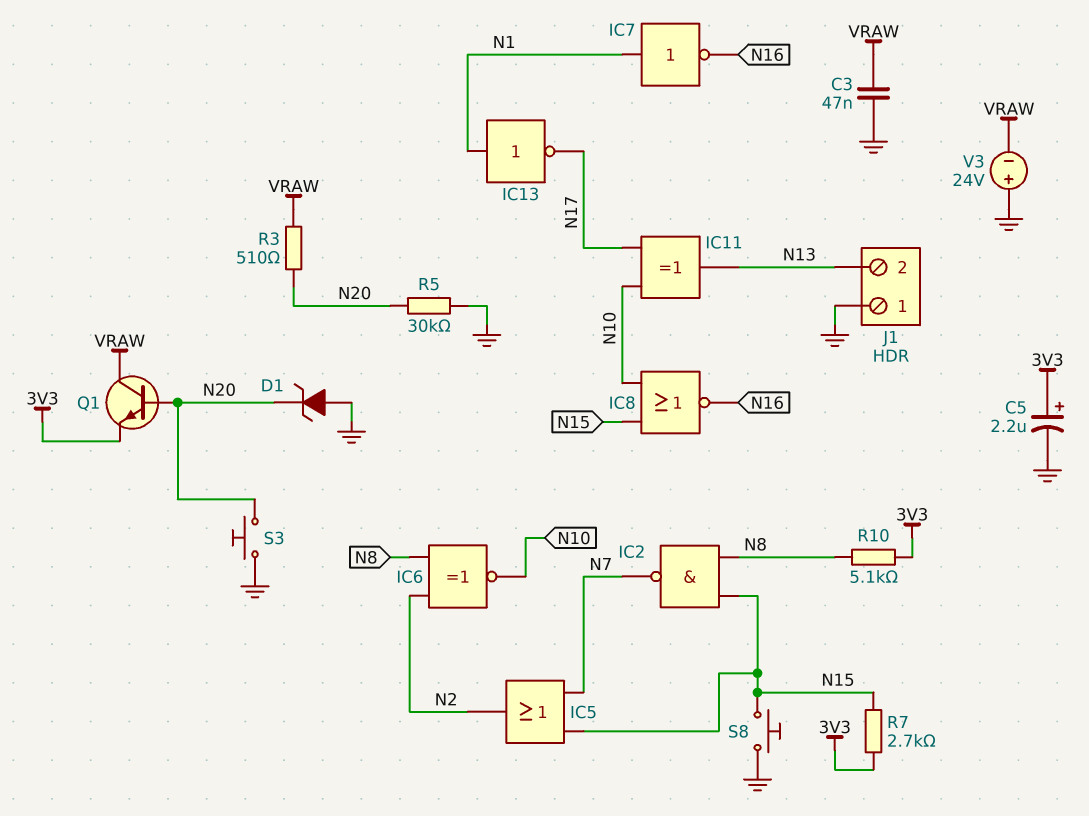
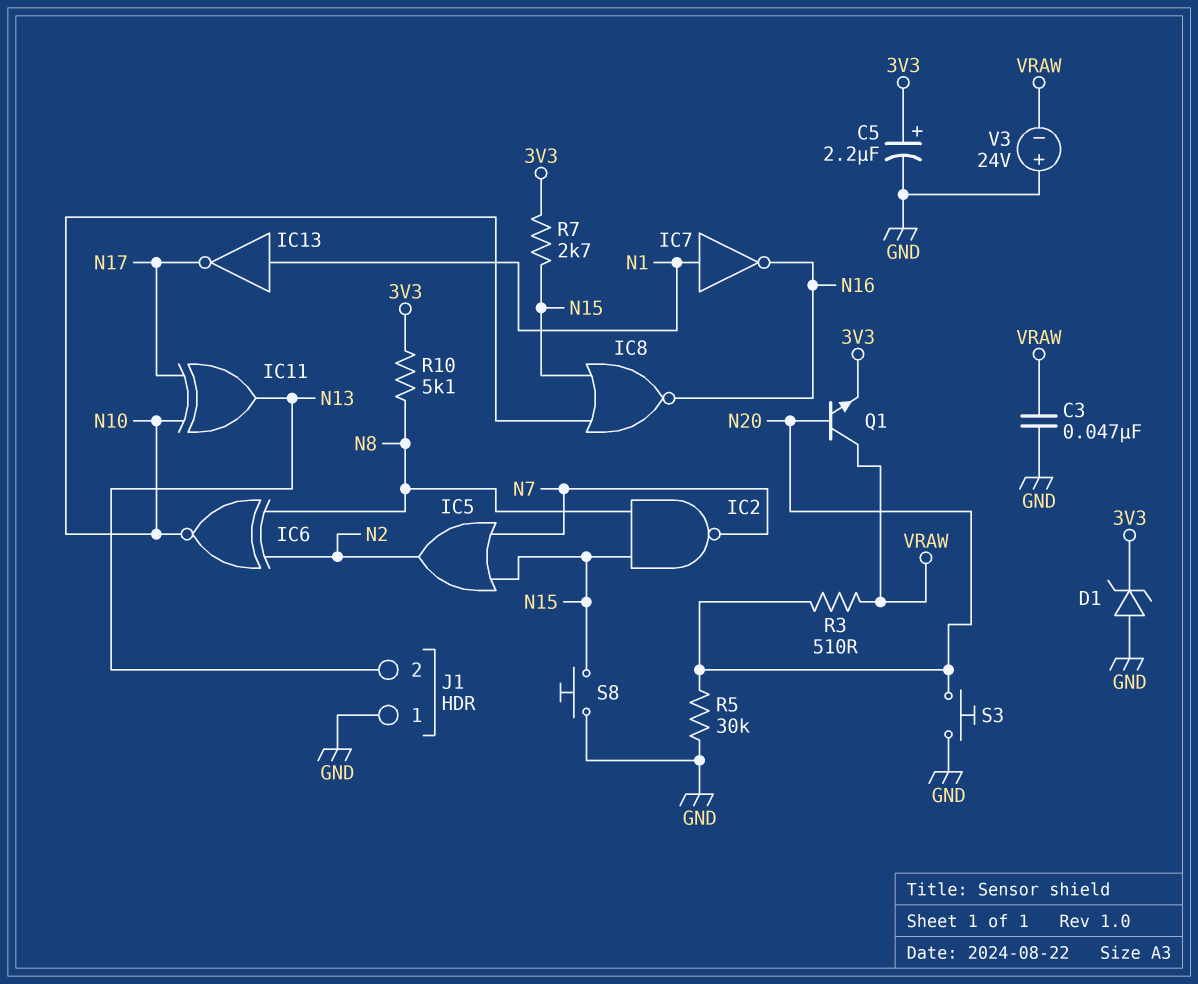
D1: zener (A GND, K N20) -> zener (A GND, K 3V3)

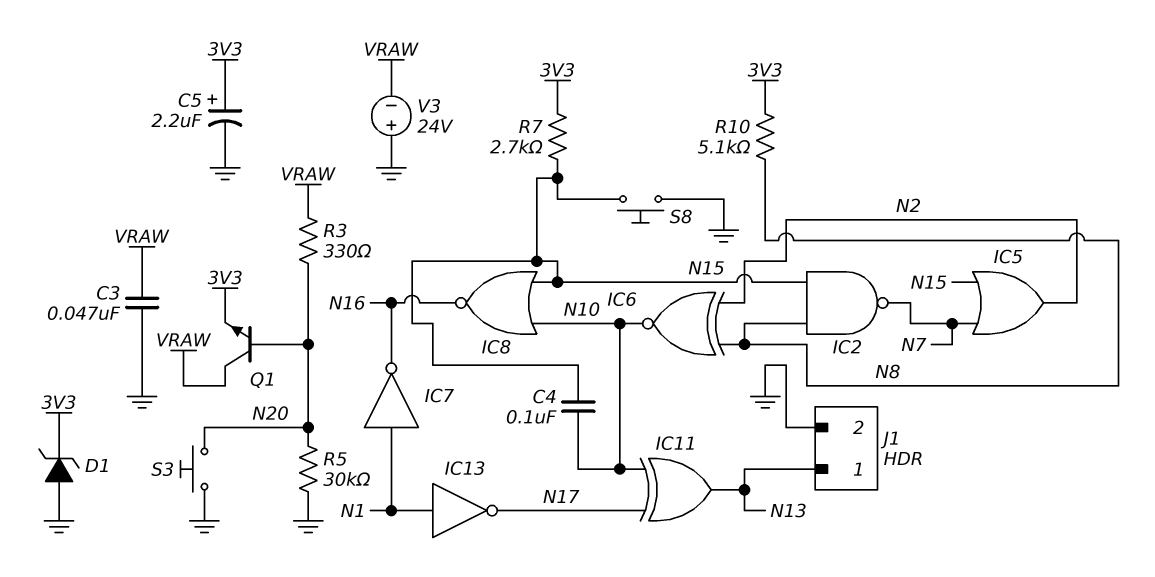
C4: none -> 100nF (N10, N15)
J1 pin 1: GND -> N13
J1 pin 2: N13 -> GND
R3: 510 (N20, VRAW) -> 330 (N20, VRAW)

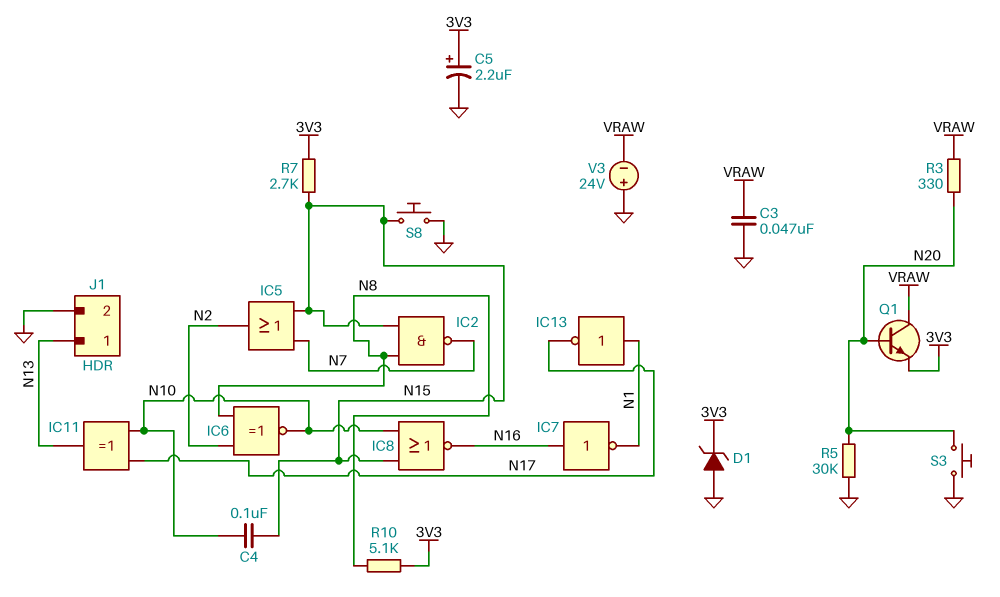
IC7: NOT (in N1, out N16) -> NOT (in N16, out N1)

